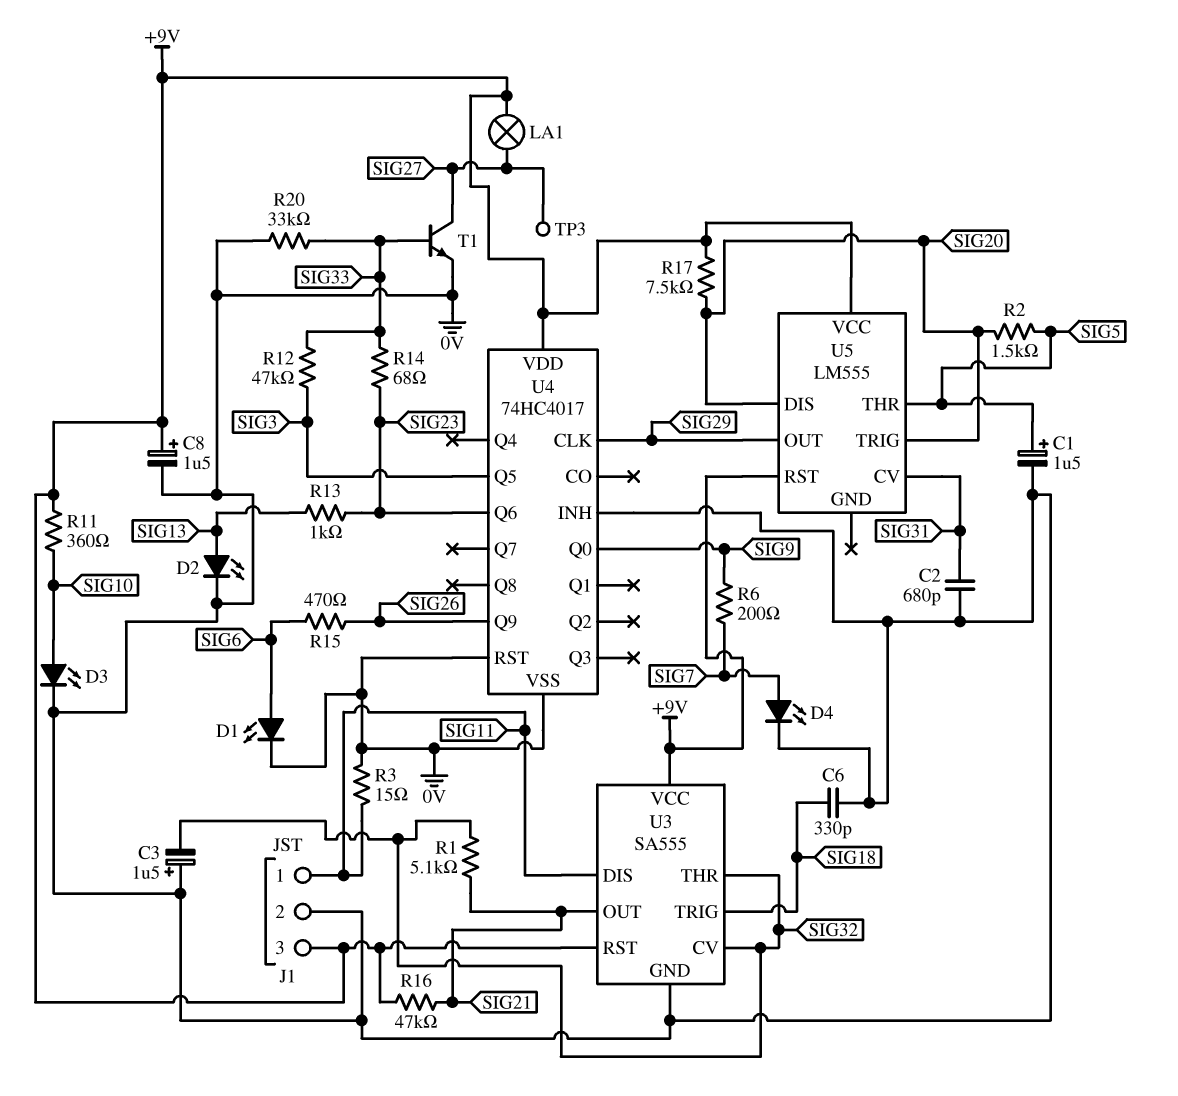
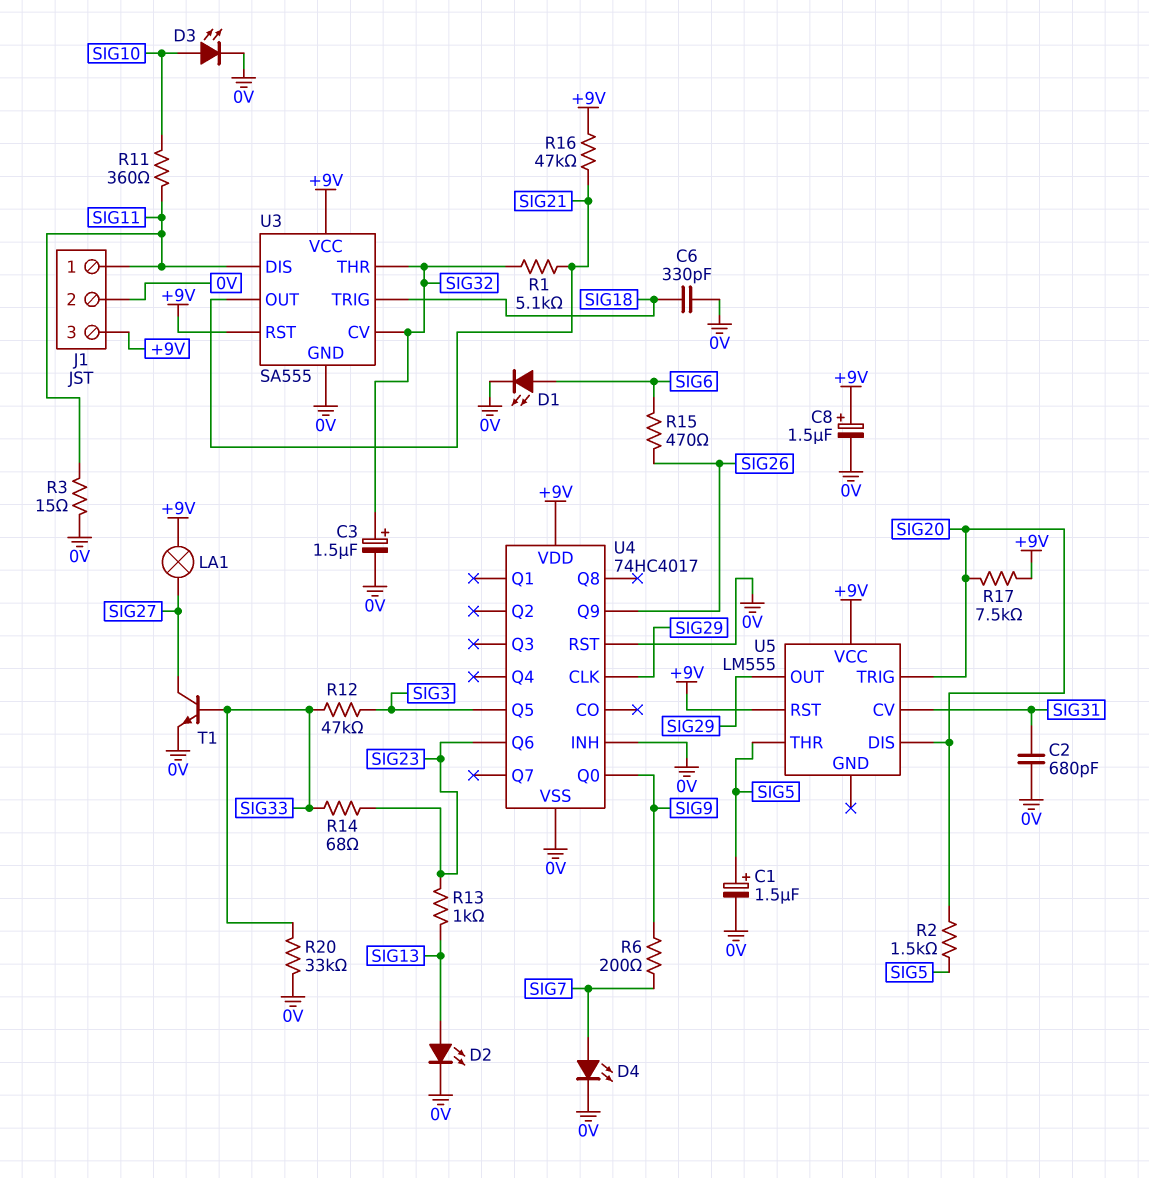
C3: 1.5uF (plus 0V, minus SIG32) -> 1.5uF (plus SIG32, minus 0V)
R11: 360 (+9V, SIG10) -> 360 (SIG10, SIG11)
TP3: test point (SIG27) -> none

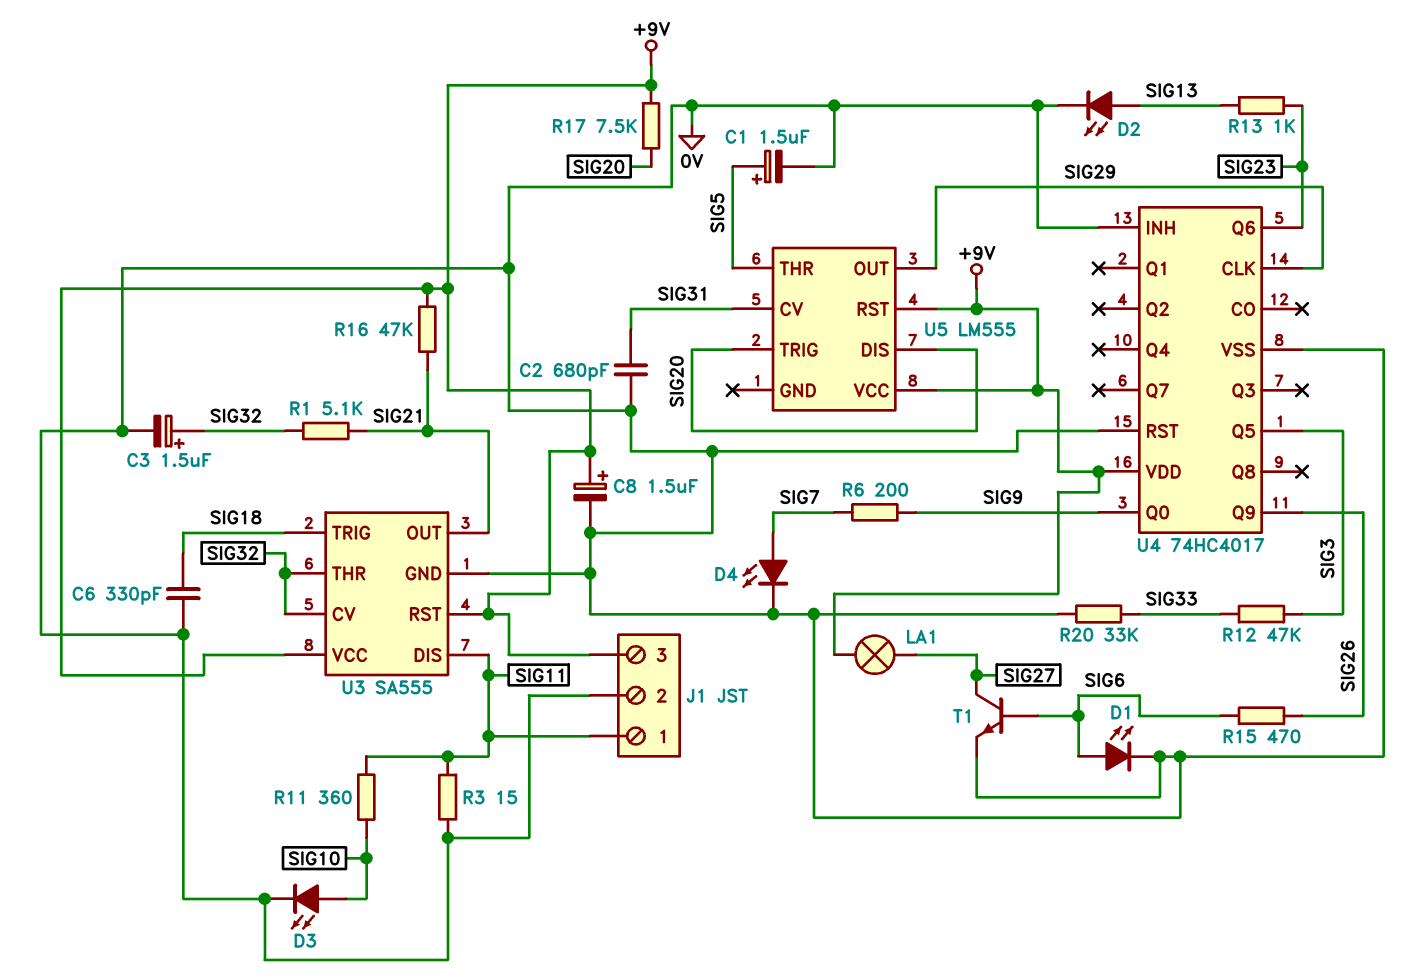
R2: 1.5k (SIG5, SIG20) -> none
R14: 68 (SIG23, SIG33) -> none
T1: NPN (B SIG33, C SIG27, E 0V) -> NPN (B SIG6, C SIG27, E 0V)

